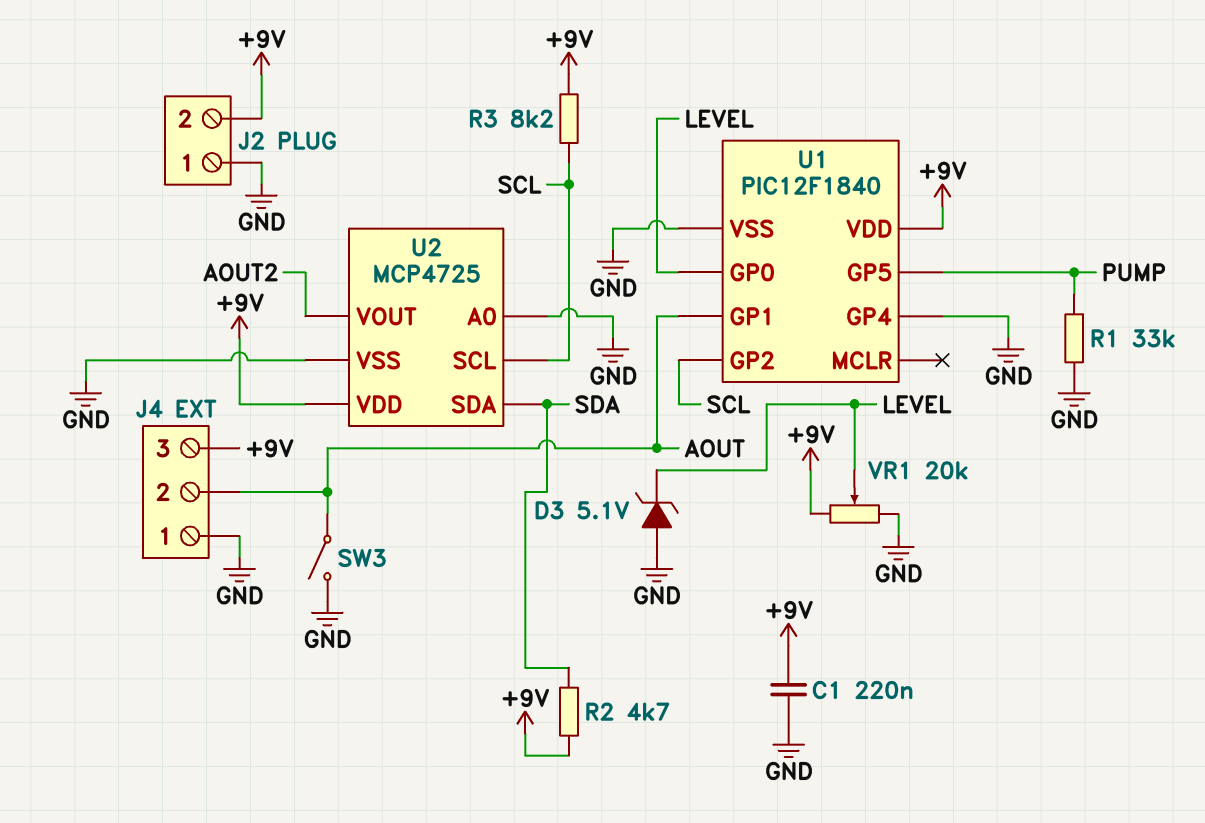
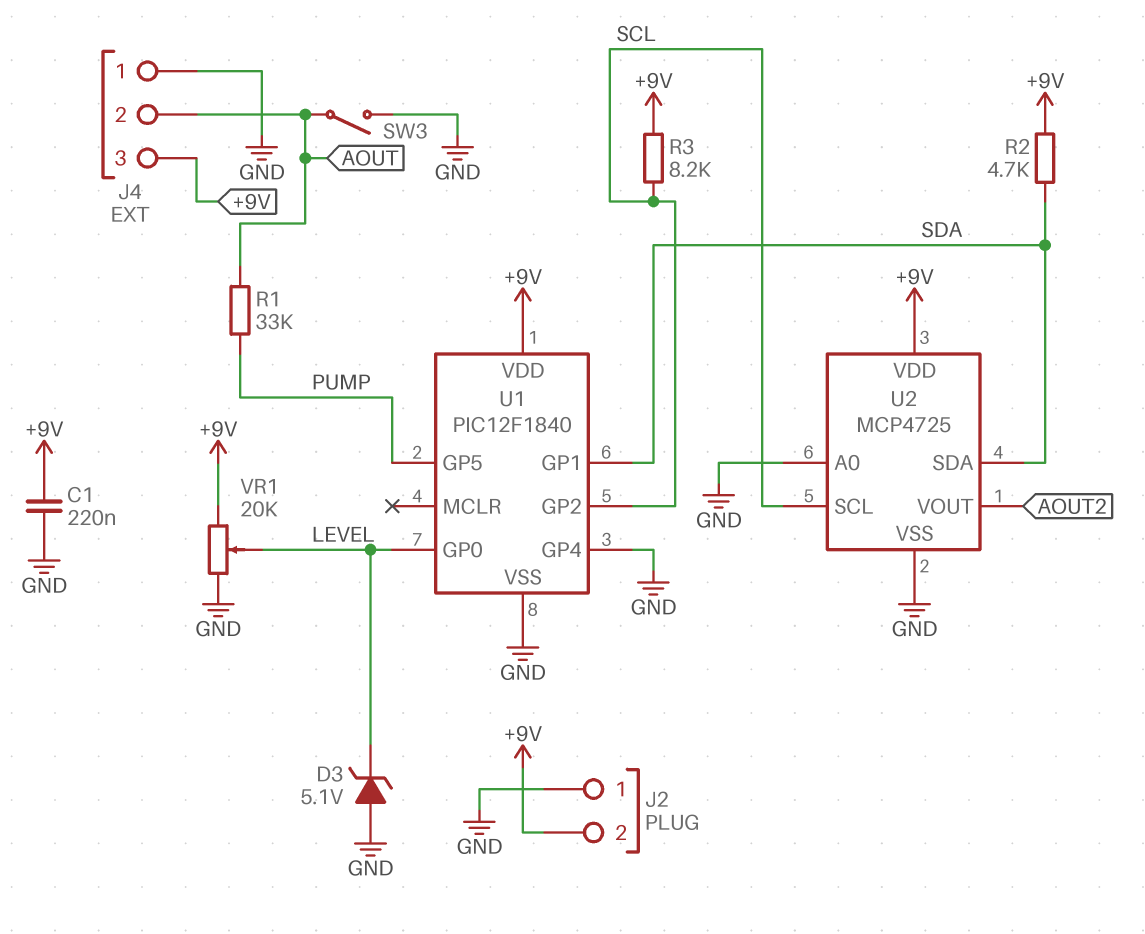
R1: 33k (GND, PUMP) -> 33k (AOUT, PUMP)
U1 pin GP1: AOUT -> SDA

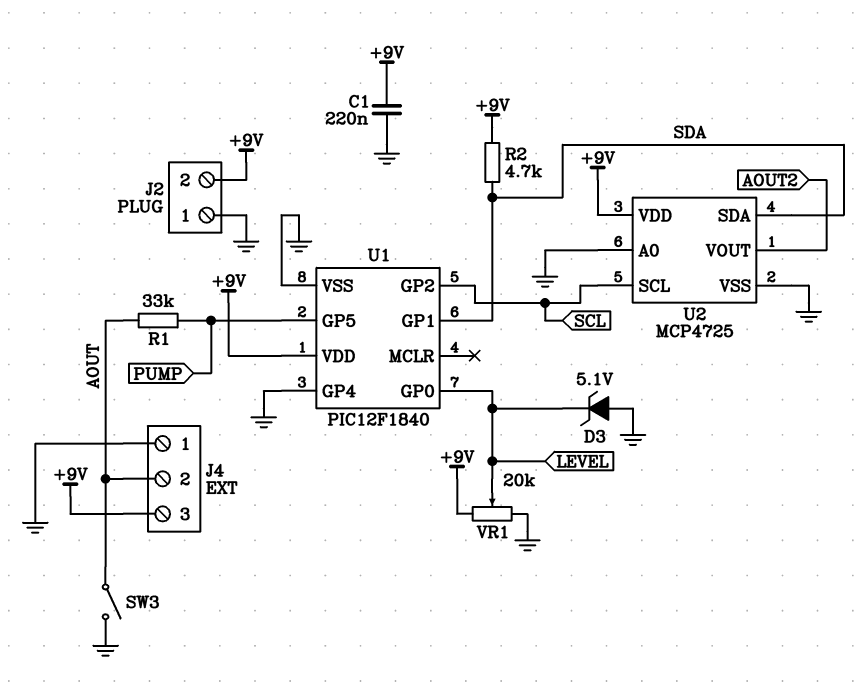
R3: 8.2k (+9V, SCL) -> none

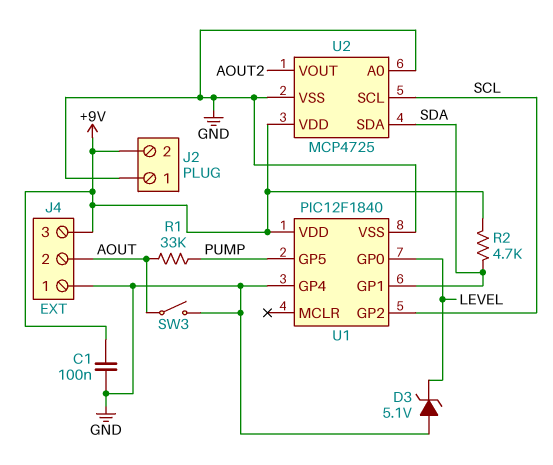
C1: 220nF (+9V, GND) -> 100nF (+9V, GND)
VR1: 20k (+9V, GND, wiper LEVEL) -> none

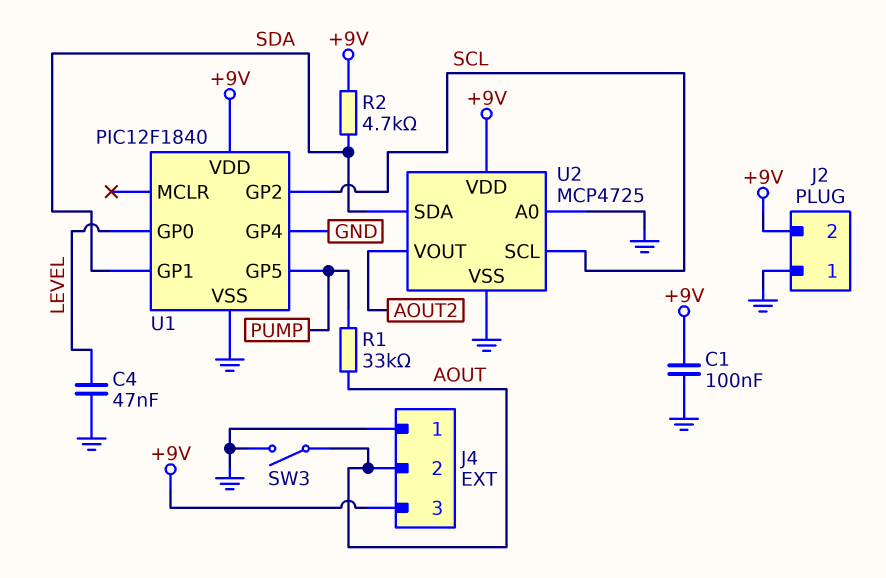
C4: none -> 47nF (GND, LEVEL)
D3: zener 5.1V (A GND, K LEVEL) -> none

